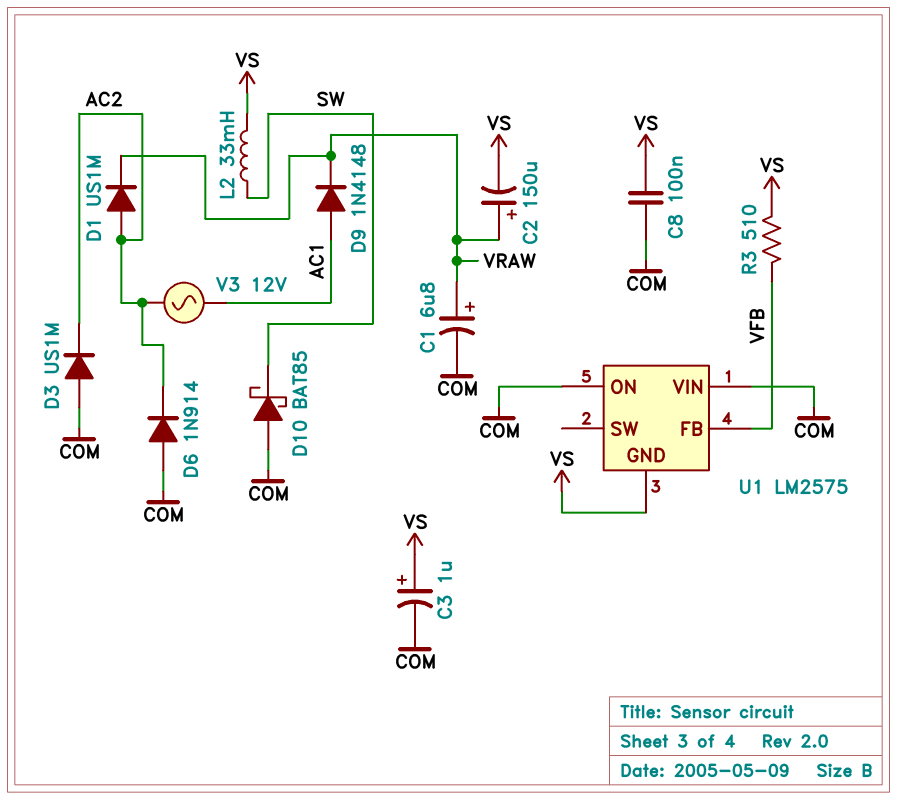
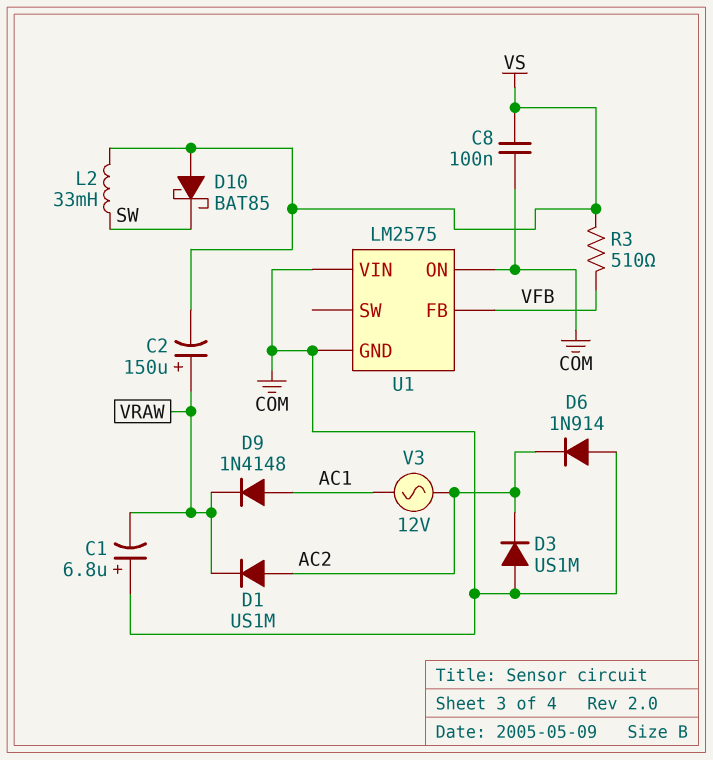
C1: 6.8uF (plus VRAW, minus COM) -> 6.8uF (plus COM, minus VRAW)
C3: 1uF (plus VS, minus COM) -> none
D10: schottky BAT85 (A COM, K SW) -> schottky BAT85 (A VS, K SW)
U1 pin GND: VS -> COM

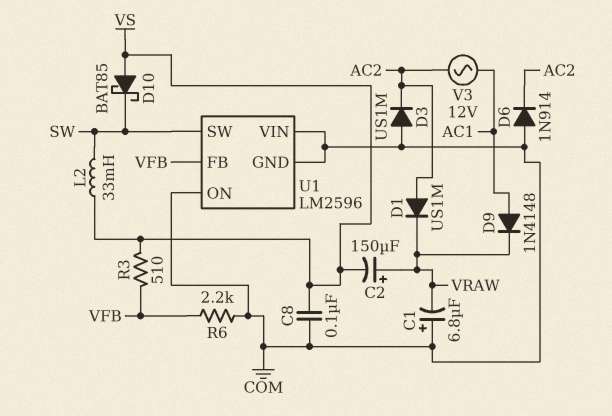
R6: none -> 2.2k (COM, VFB)
U1: LM2575 -> LM2596
U1 pin SW: none -> SW

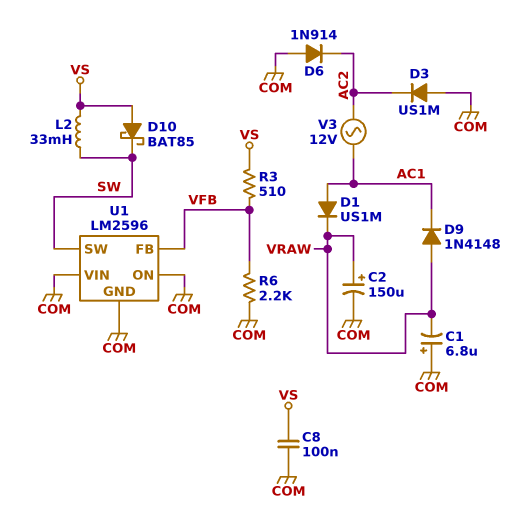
C2: 150uF (plus VRAW, minus VS) -> 150uF (plus VRAW, minus COM)
D1: diode US1M (A AC2, K VRAW) -> diode US1M (A AC1, K VRAW)
D9: diode 1N4148 (A AC1, K VRAW) -> diode 1N4148 (A VRAW, K AC1)

